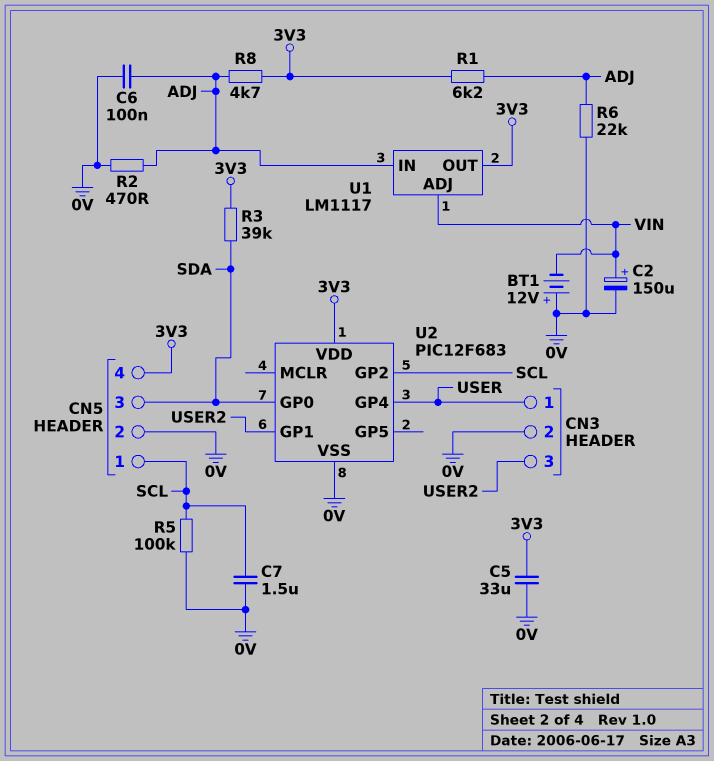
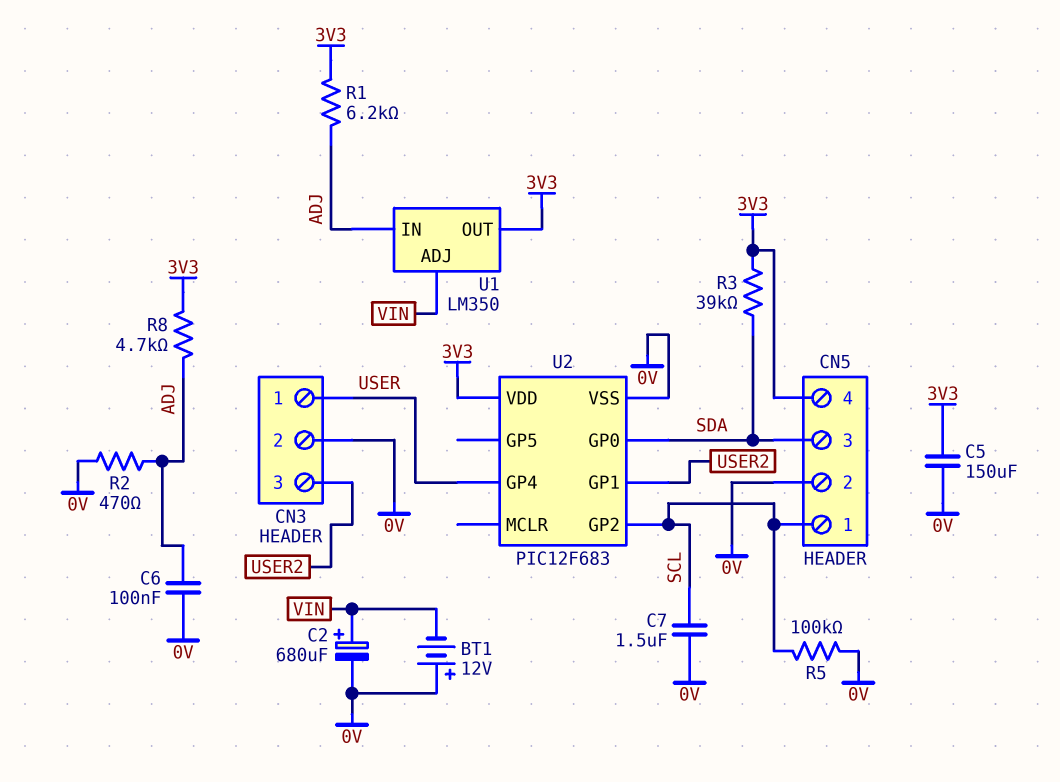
C2: 150uF (plus VIN, minus 0V) -> 680uF (plus VIN, minus 0V)
C5: 33uF (0V, 3V3) -> 150uF (0V, 3V3)
R6: 22k (0V, ADJ) -> none
U1: LM1117 -> LM350

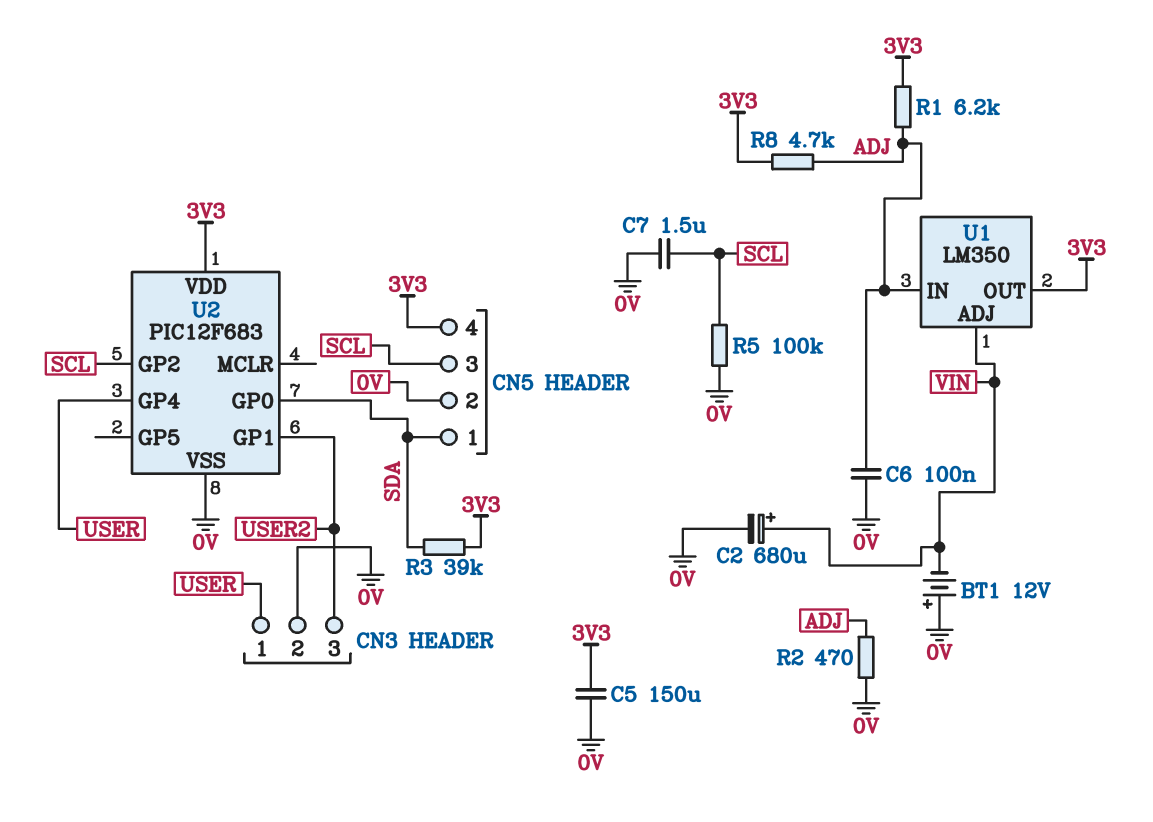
CN5 pin 1: SCL -> SDA
CN5 pin 3: SDA -> SCL

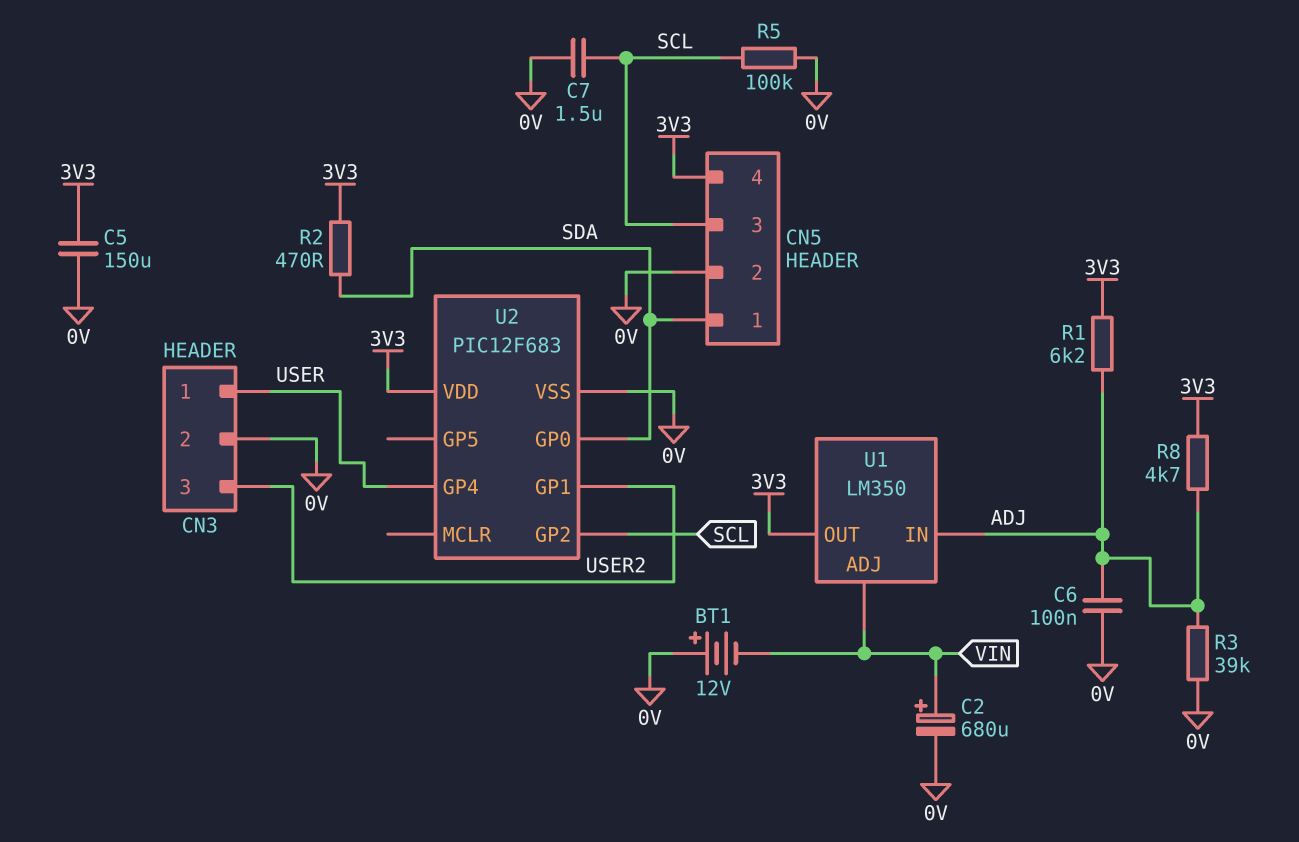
R2: 470 (0V, ADJ) -> 470 (3V3, SDA)
R3: 39k (3V3, SDA) -> 39k (0V, ADJ)

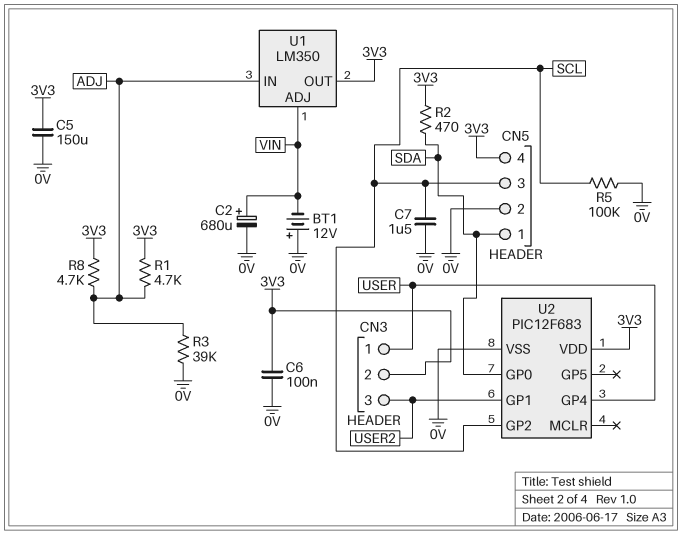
C6: 100nF (0V, ADJ) -> 100nF (0V, 3V3)
CN3 pin 2: 0V -> 3V3
R1: 6.2k (3V3, ADJ) -> 4.7k (3V3, ADJ)

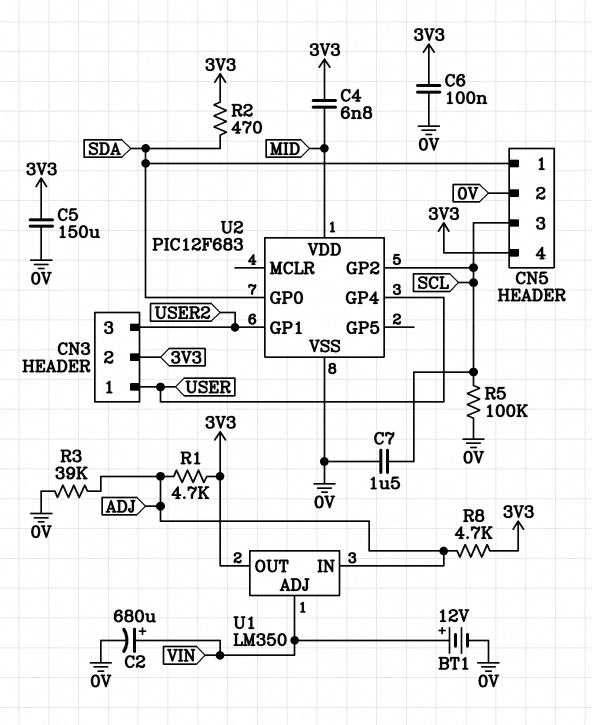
BT1: 12V (plus 0V, minus VIN) -> 12V (plus VIN, minus 0V)
C4: none -> 6.8nF (3V3, MID)
U2 pin VDD: 3V3 -> MID

